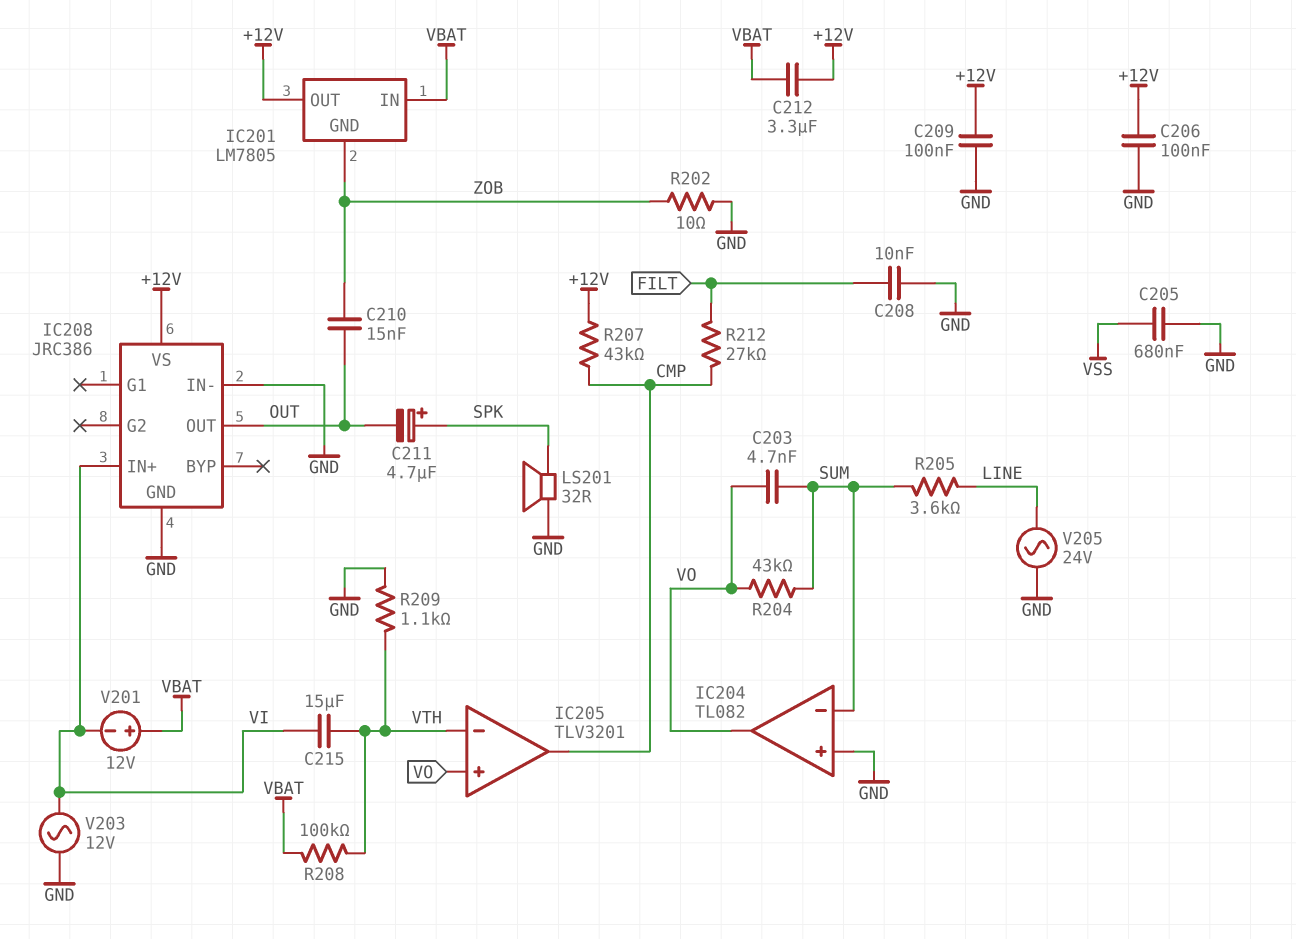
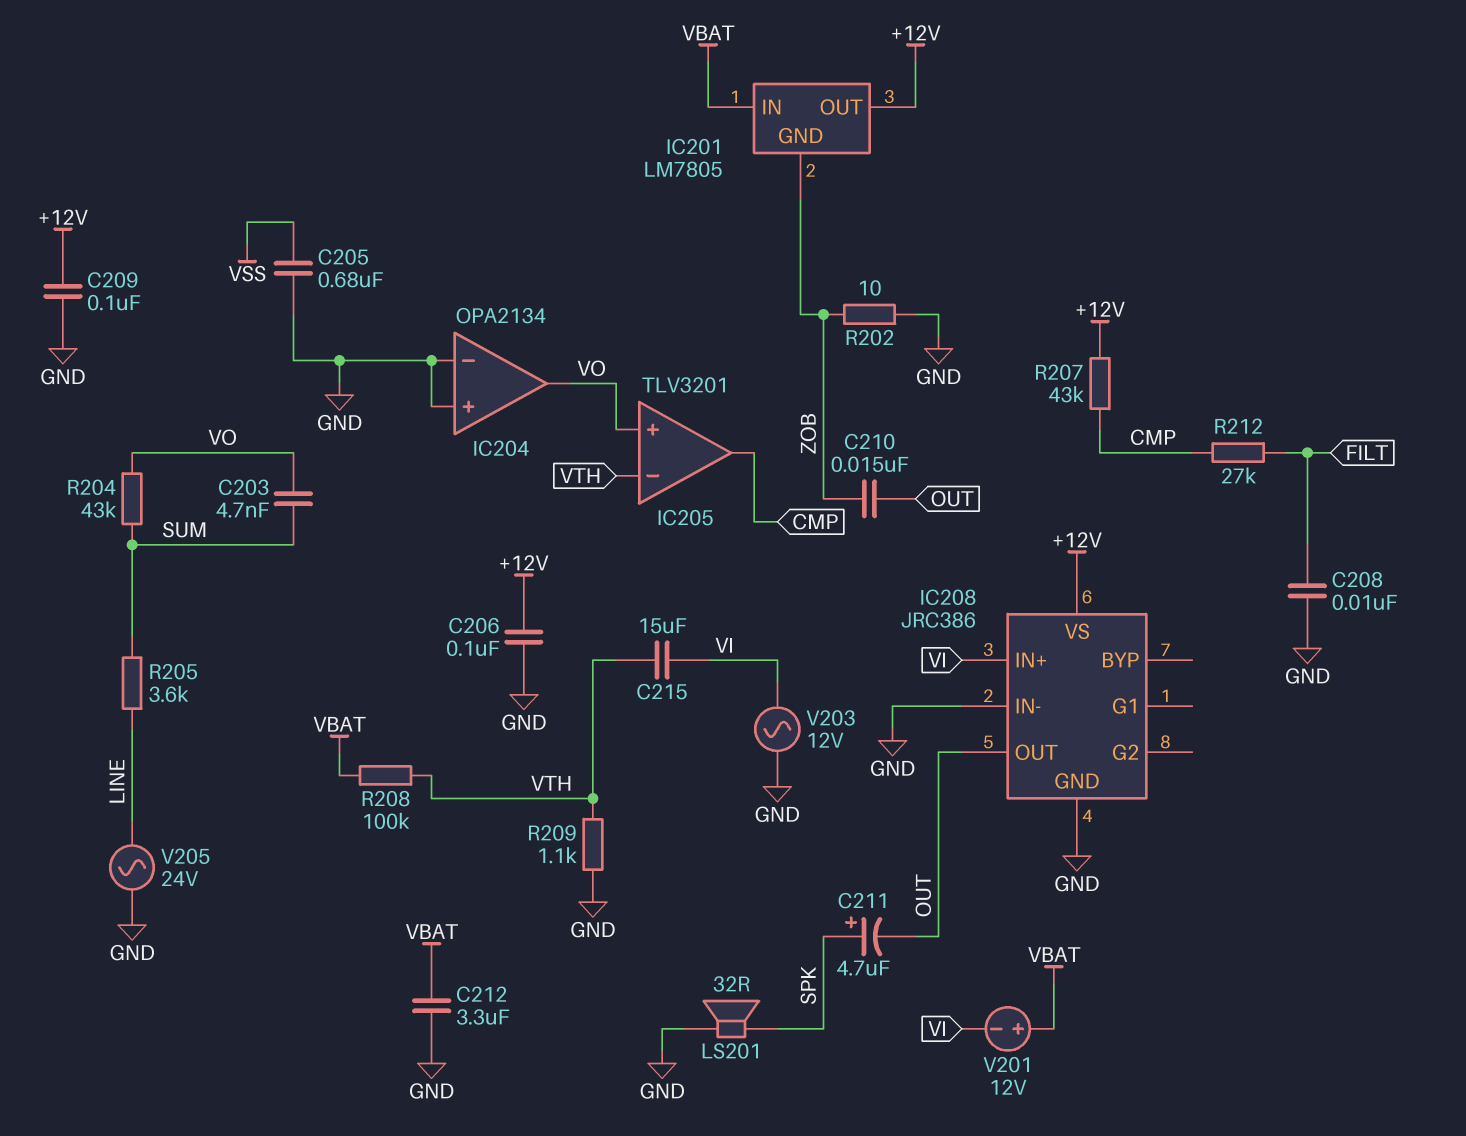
C212: 3.3uF (+12V, VBAT) -> 3.3uF (GND, VBAT)
IC204: TL082 -> OPA2134
IC204 pin in-: SUM -> GND

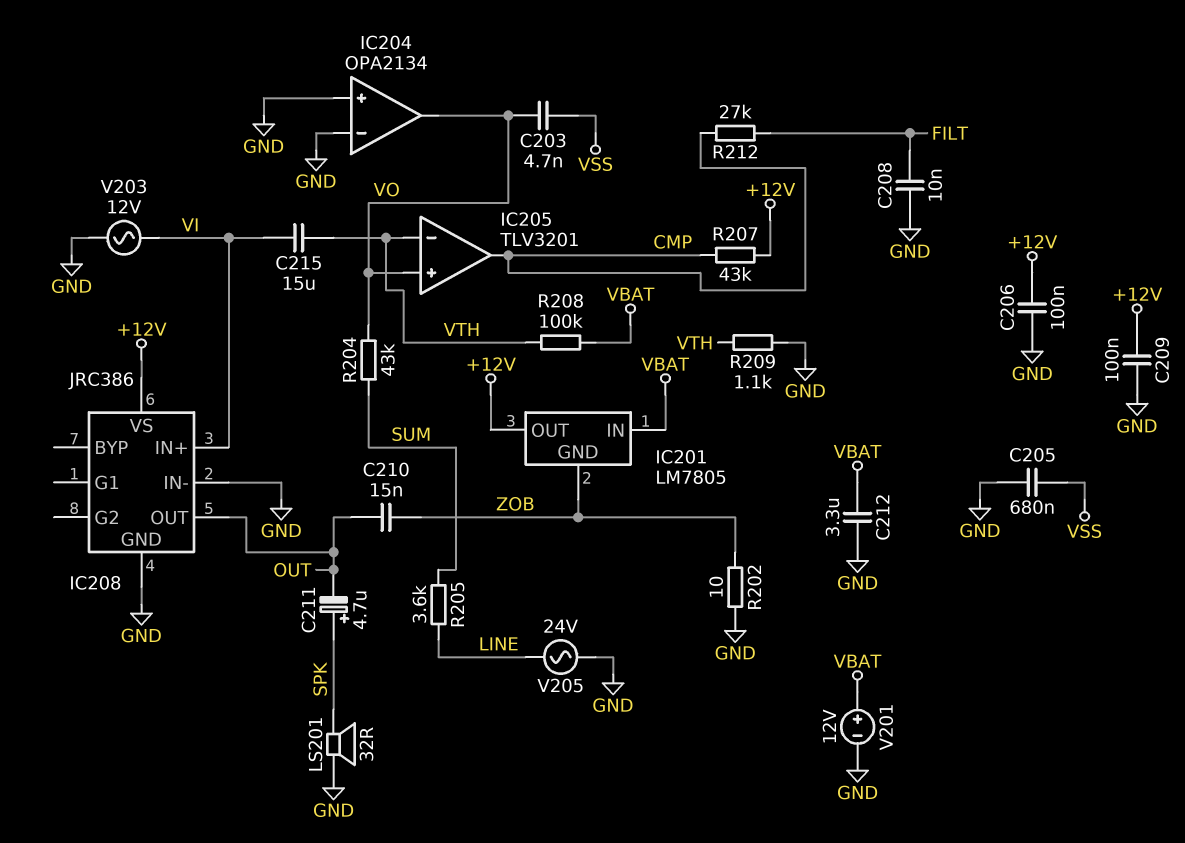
C203: 4.7nF (SUM, VO) -> 4.7nF (VO, VSS)
V201: 12V (plus VBAT, minus VI) -> 12V (plus VBAT, minus GND)

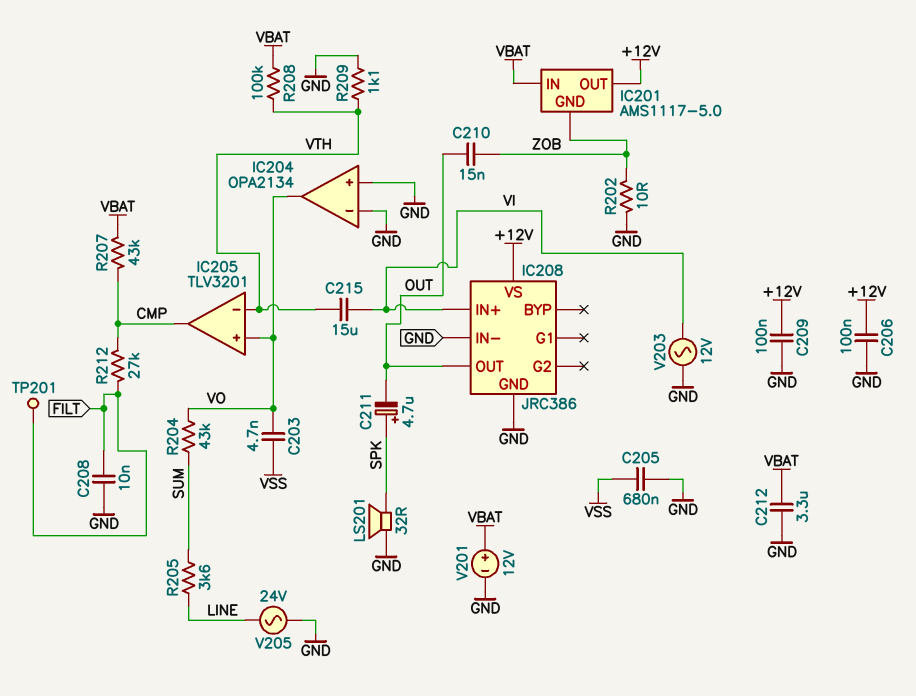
IC201: LM7805 -> AMS1117-5.0
R207: 43k (+12V, CMP) -> 43k (CMP, VBAT)
TP201: none -> test point (FILT)

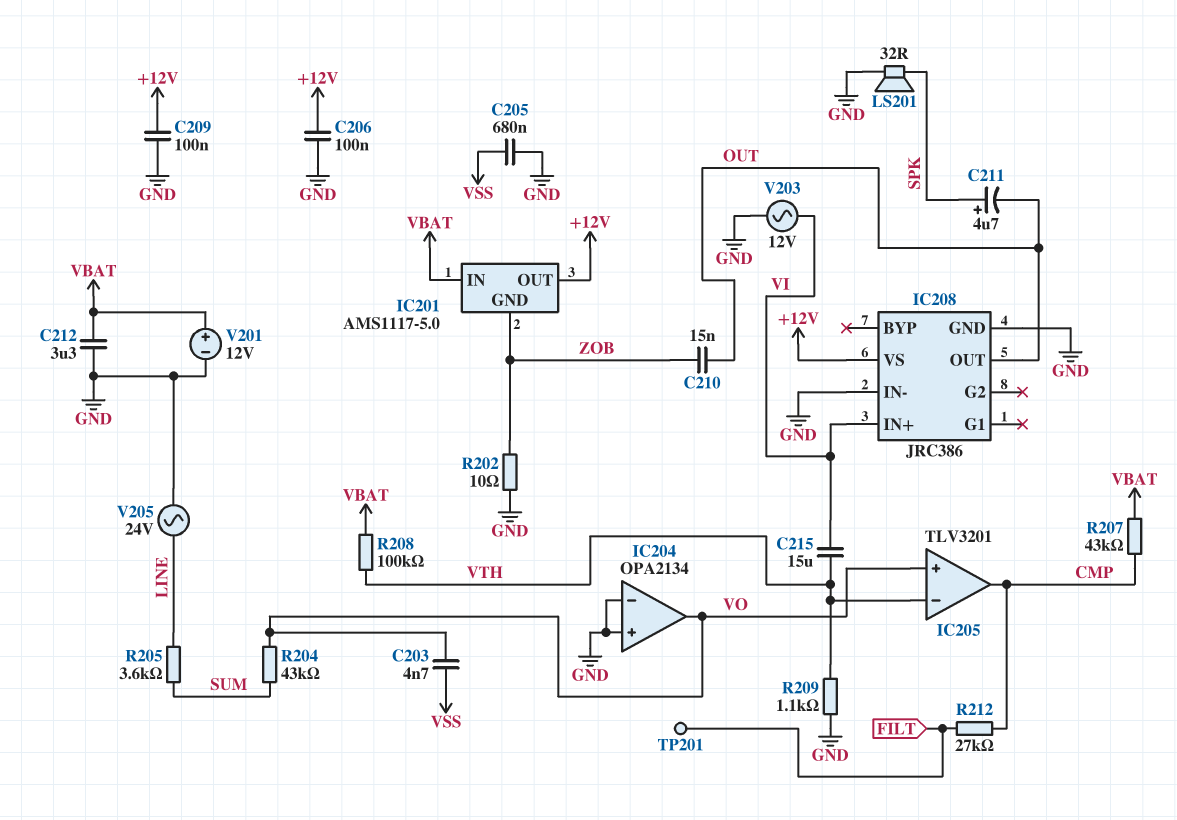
C208: 10nF (FILT, GND) -> none

